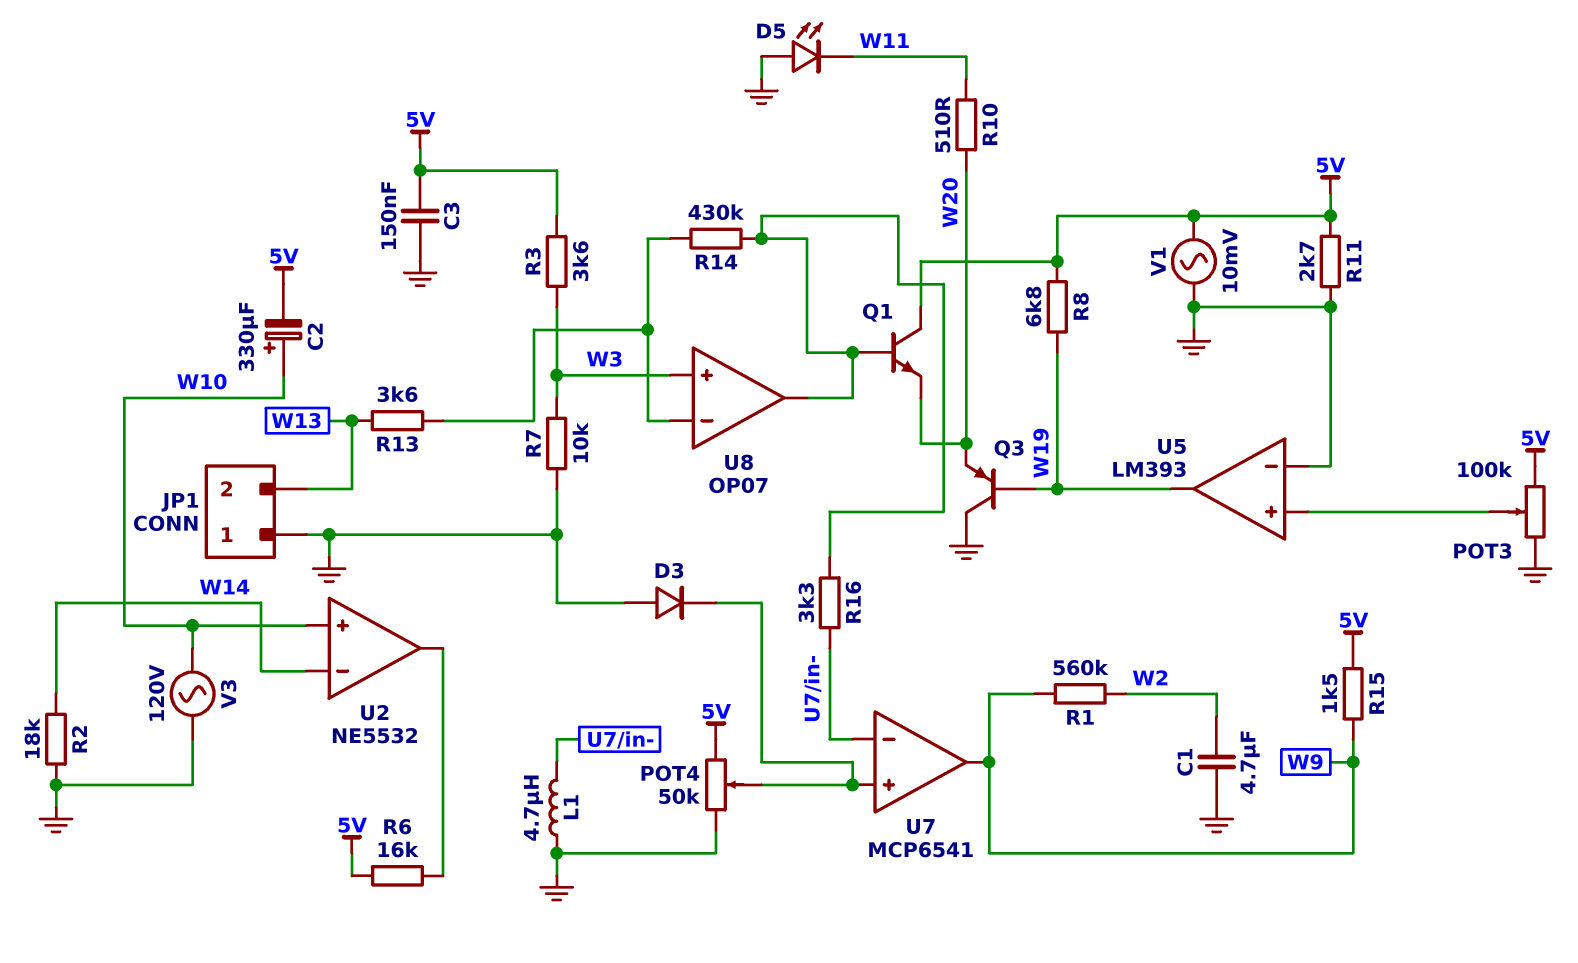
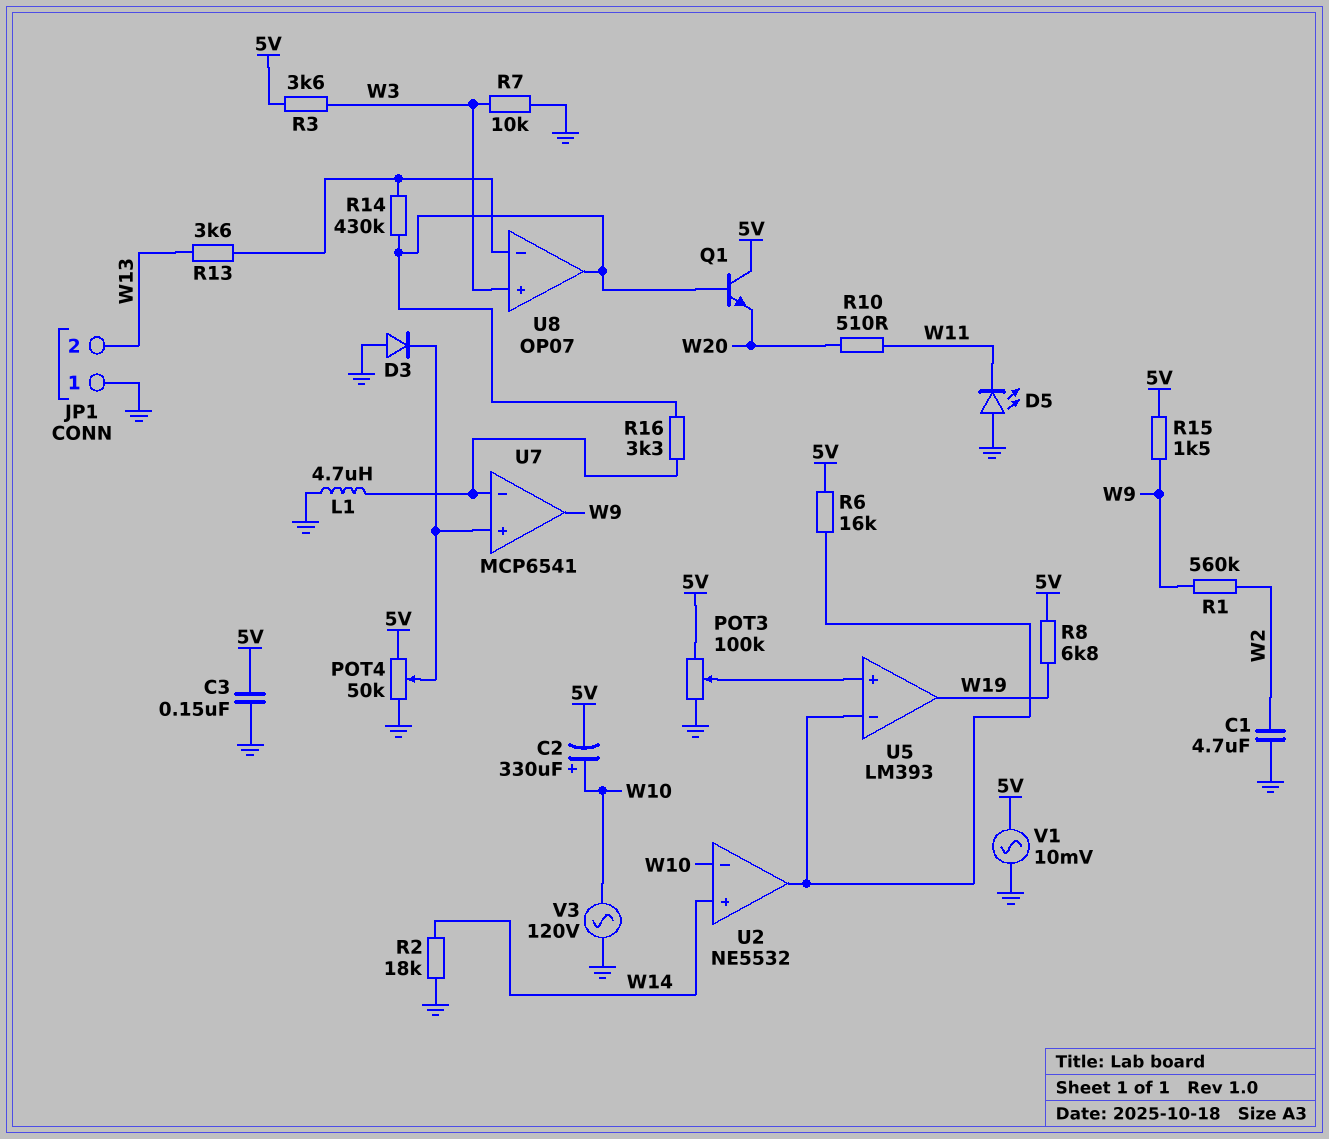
Q3: PNP (B W19, C GND, E W20) -> none
R11: 2.7k (5V, GND) -> none
U2 pin in+: W10 -> W14
U2 pin in-: W14 -> W10
U5 pin in-: GND -> U2/out

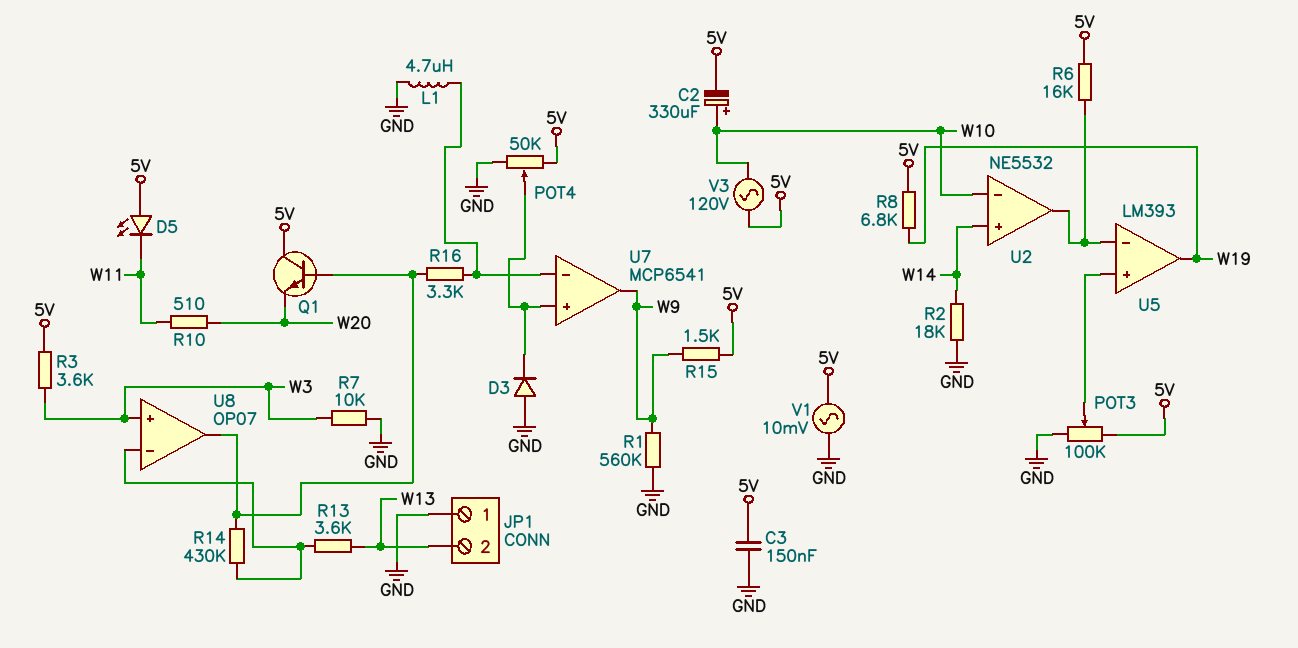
C1: 4.7uF (GND, W2) -> none
D5: LED (A GND, K W11) -> LED (A 5V, K W11)
R1: 560k (W2, W9) -> 560k (GND, W9)
V3: AC 120V (GND, W10) -> AC 120V (5V, W10)

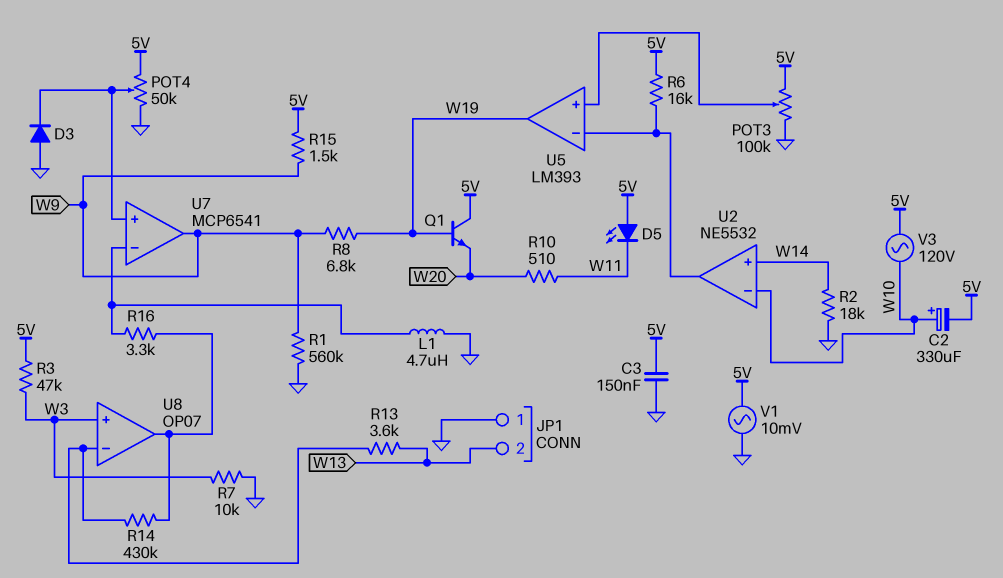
Q1: NPN (B U8/out, C 5V, E W20) -> NPN (B W19, C 5V, E W20)
R3: 3.6k (5V, W3) -> 47k (5V, W3)
R8: 6.8k (5V, W19) -> 6.8k (W9, W19)

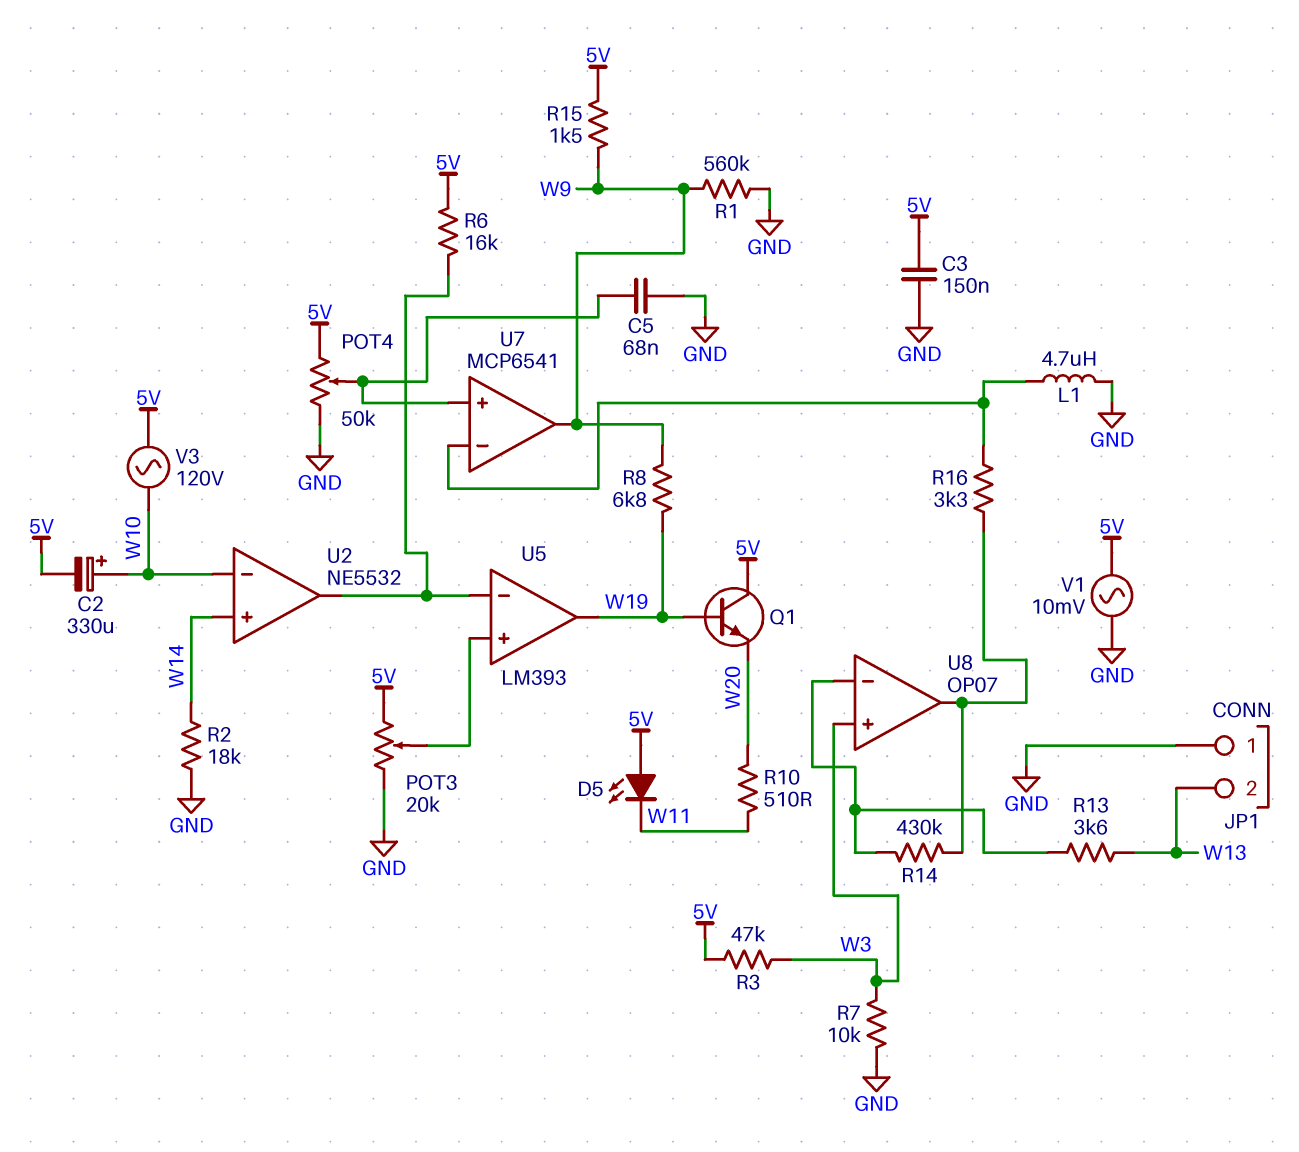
C5: none -> 68nF (GND, U7/in+)
D3: diode (A GND, K U7/in+) -> none
POT3: 100k (5V, GND, wiper U5/in+) -> 20k (5V, GND, wiper U5/in+)

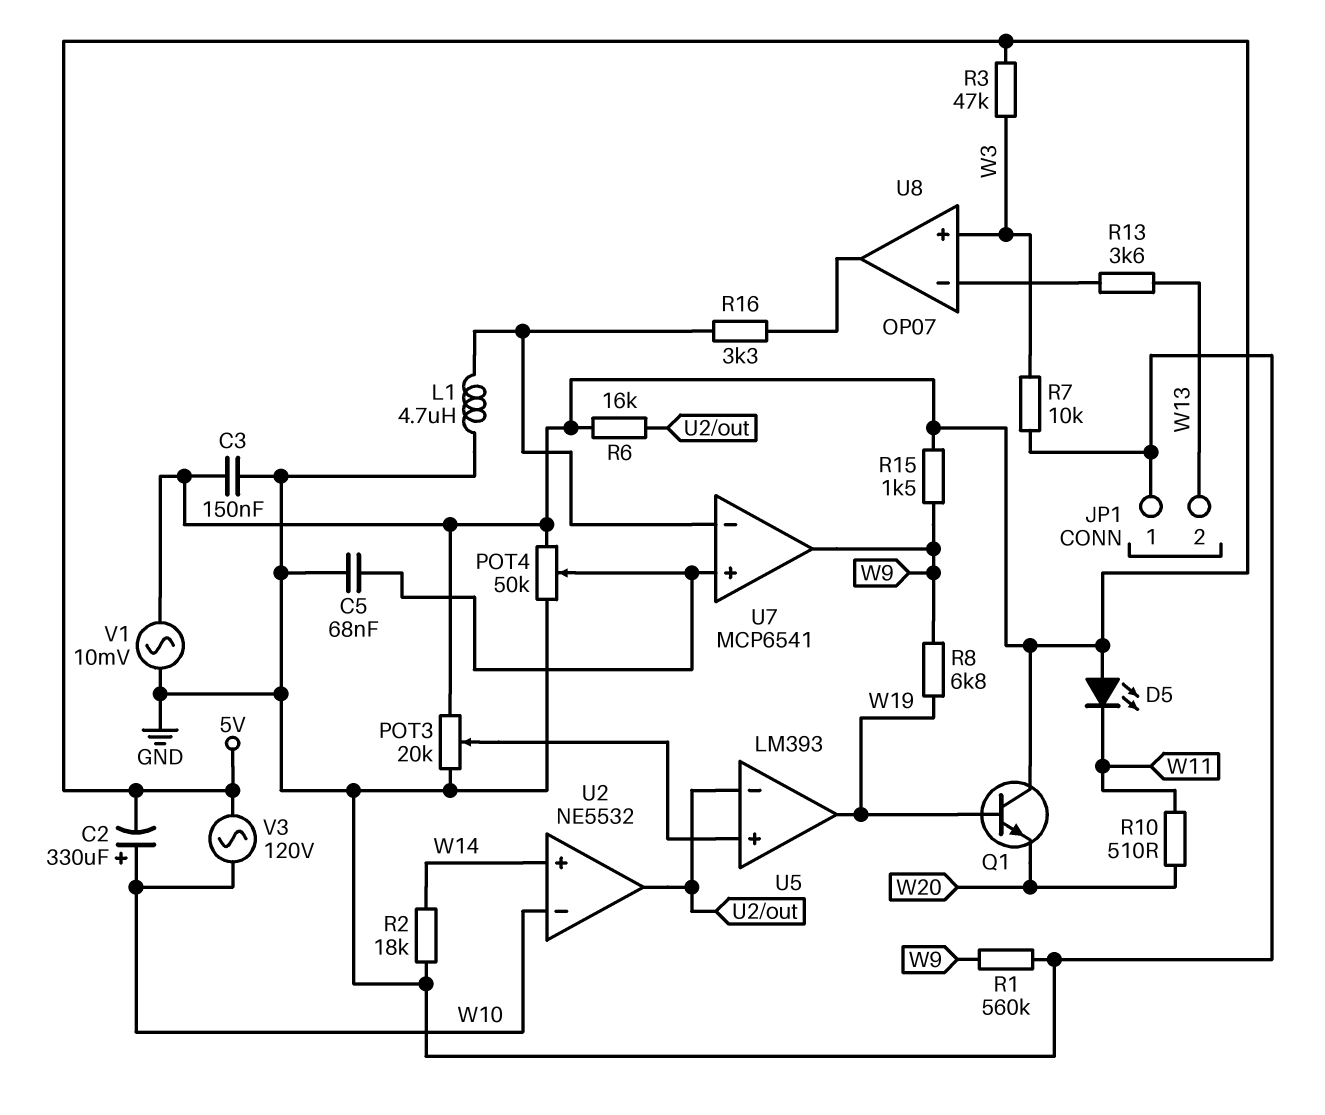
R14: 430k (U8/in-, U8/out) -> none

